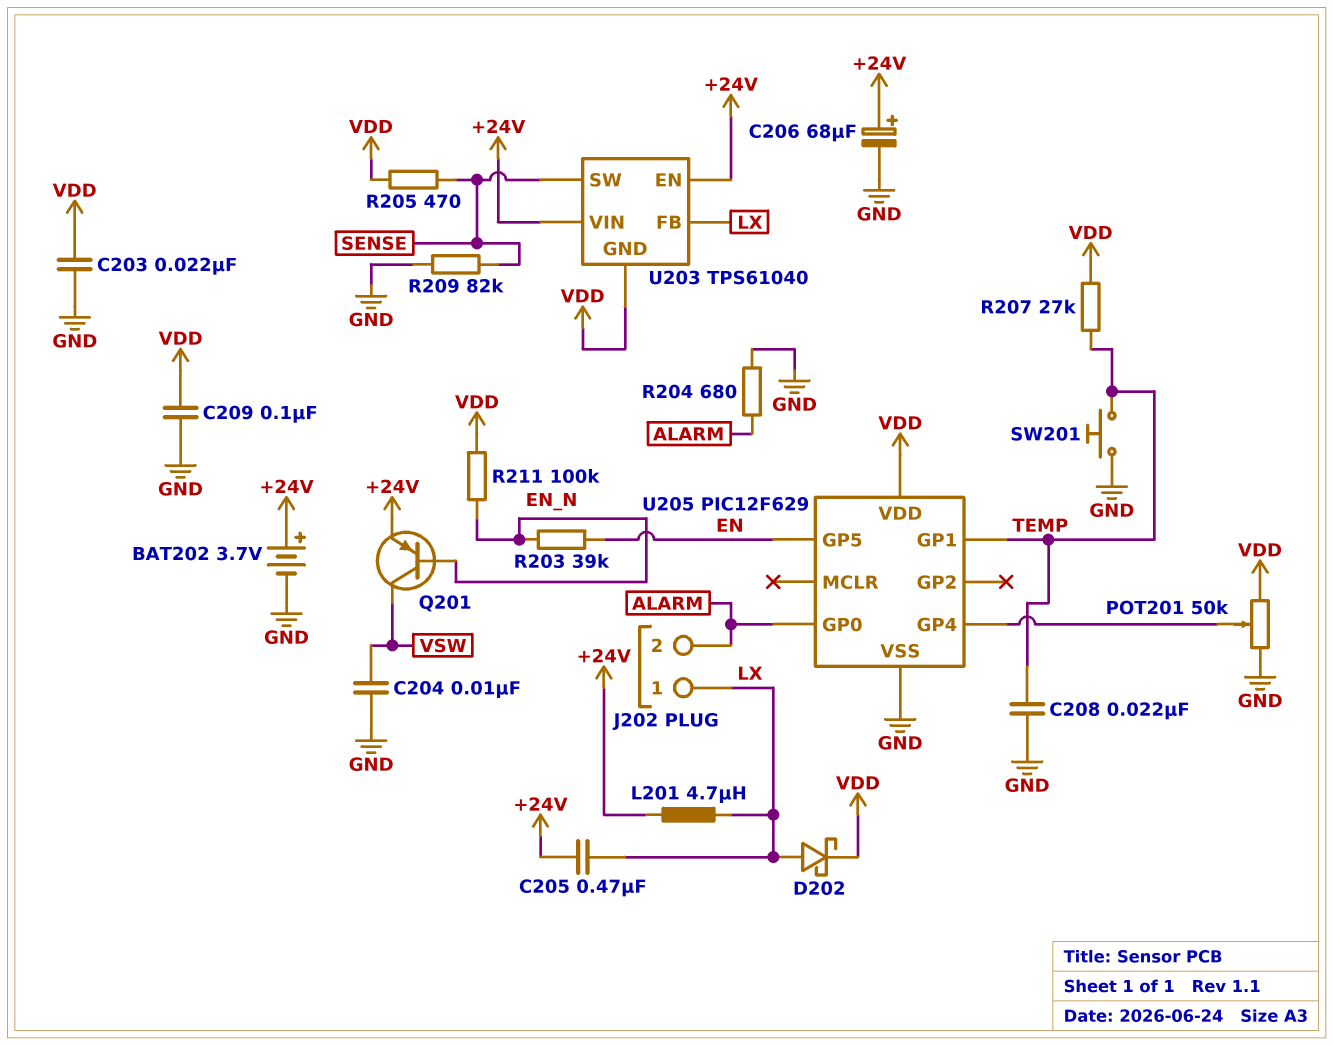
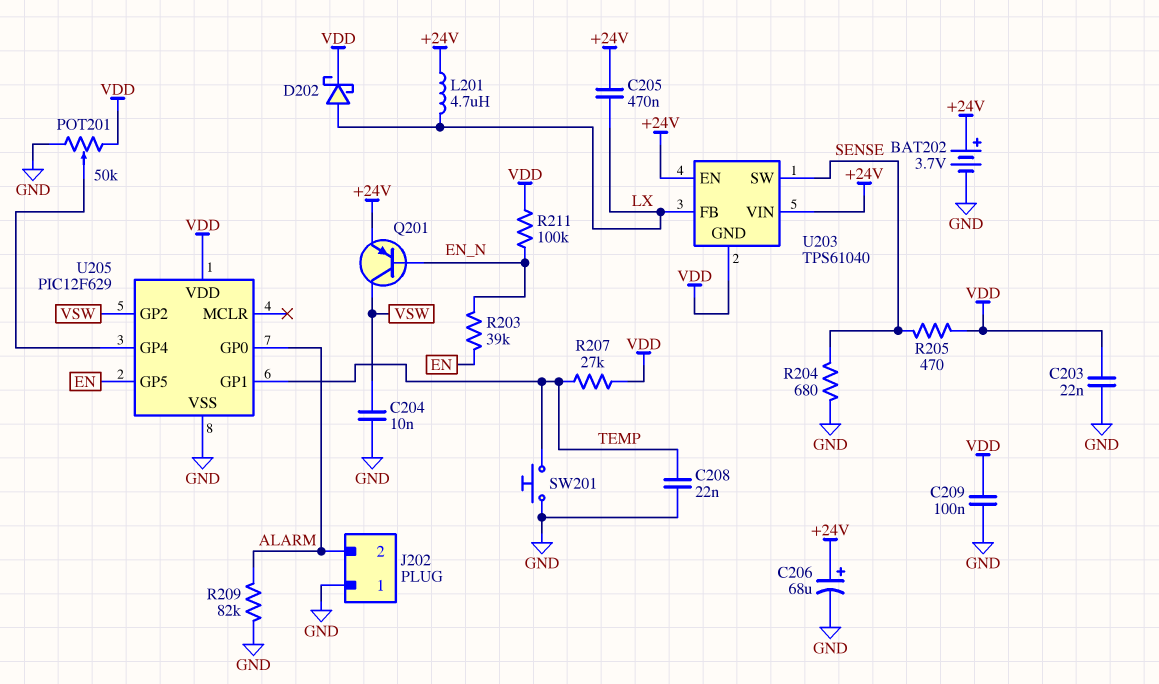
J202 pin 1: LX -> GND
R204: 680 (ALARM, GND) -> 680 (GND, SENSE)
R209: 82k (GND, SENSE) -> 82k (ALARM, GND)
U205 pin GP2: none -> VSW

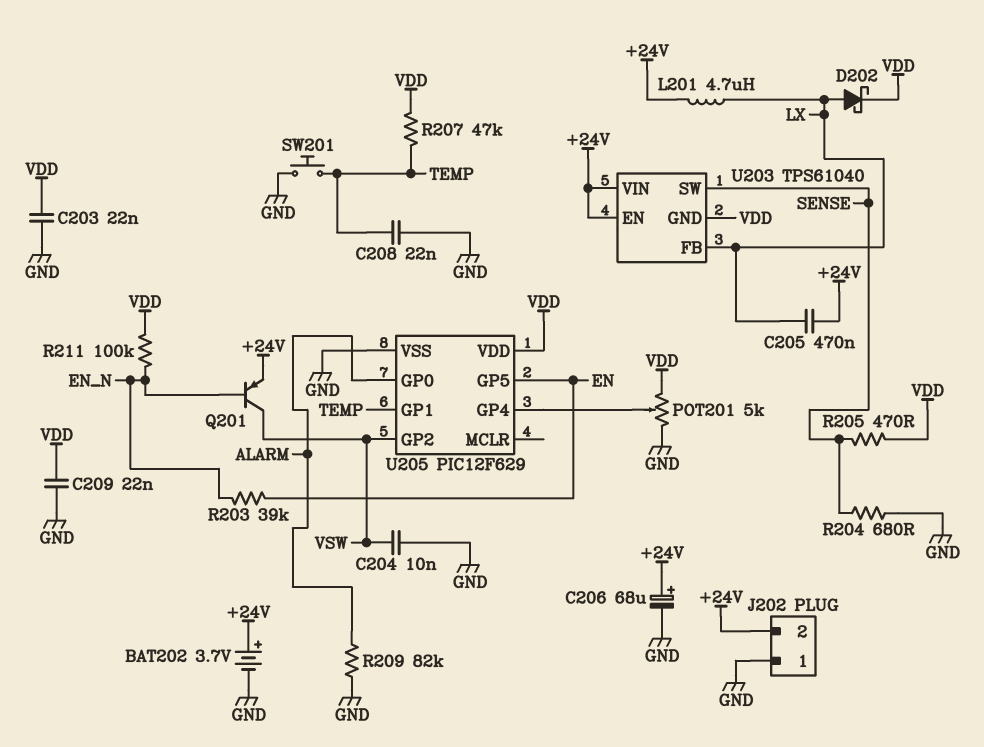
C209: 100nF (GND, VDD) -> 22nF (GND, VDD)
J202 pin 2: ALARM -> +24V
POT201: 50k (GND, VDD, wiper U205/GP4) -> 5k (GND, VDD, wiper U205/GP4)
R207: 27k (TEMP, VDD) -> 47k (TEMP, VDD)

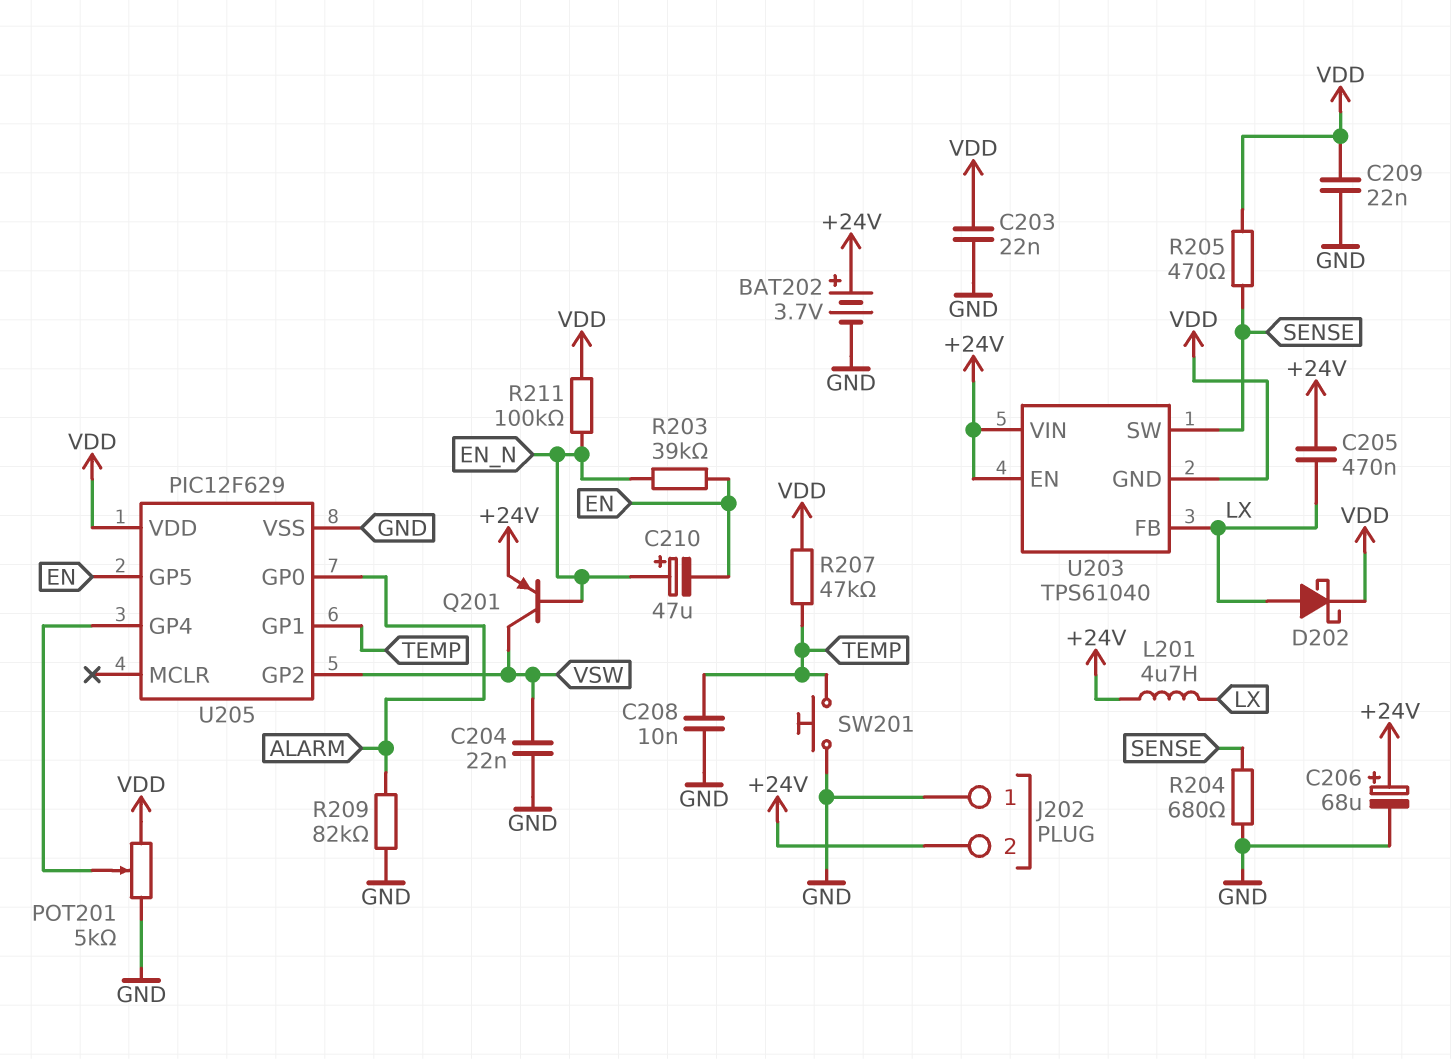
C204: 10nF (GND, VSW) -> 22nF (GND, VSW)
C208: 22nF (GND, TEMP) -> 10nF (GND, TEMP)
C210: none -> 47uF (plus EN_N, minus EN)

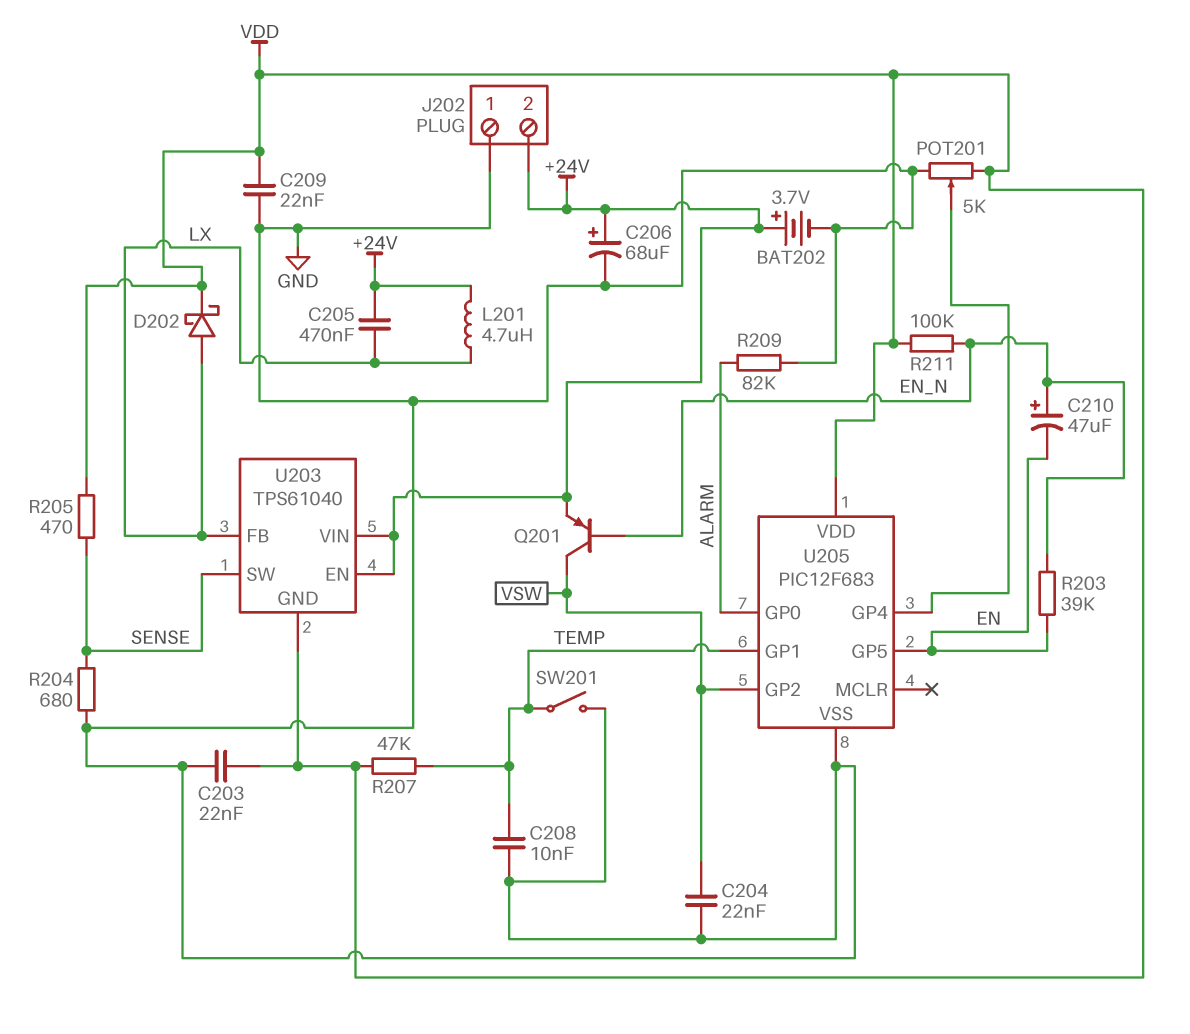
SW201: button (GND, TEMP) -> switch (GND, TEMP)
U205: PIC12F629 -> PIC12F683

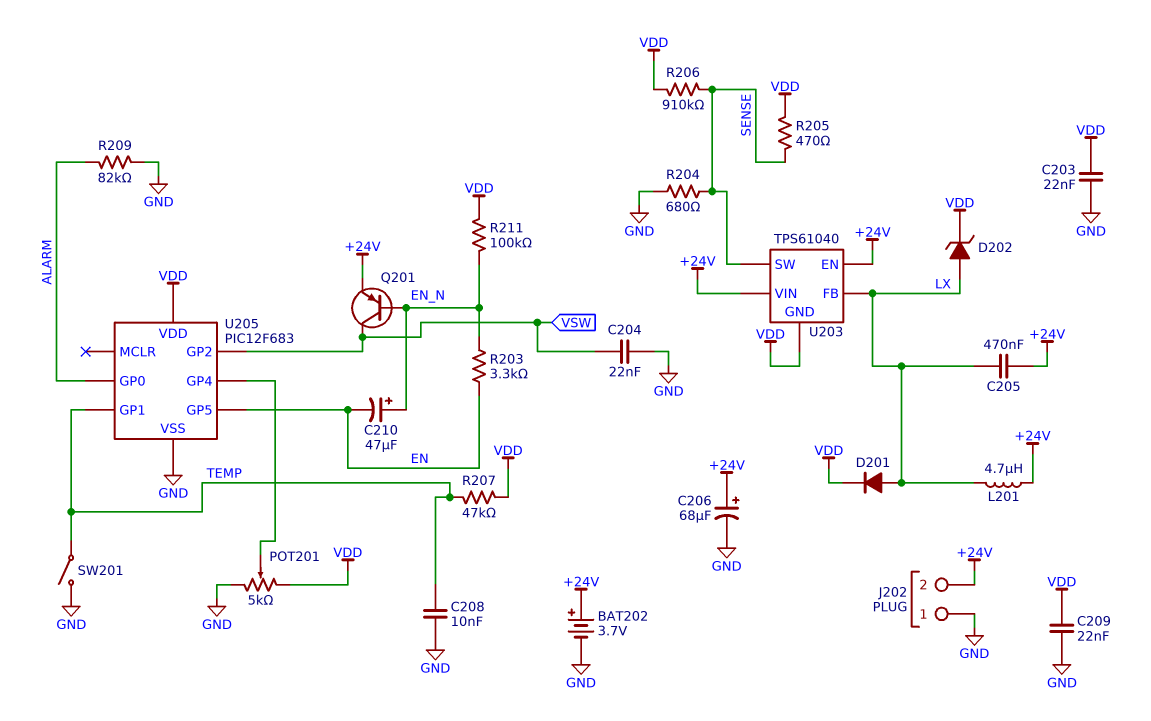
D201: none -> diode (A LX, K VDD)
D202: schottky (A LX, K VDD) -> zener (A LX, K VDD)
R203: 39k (EN, EN_N) -> 3.3k (EN, EN_N)
R206: none -> 910k (SENSE, VDD)

